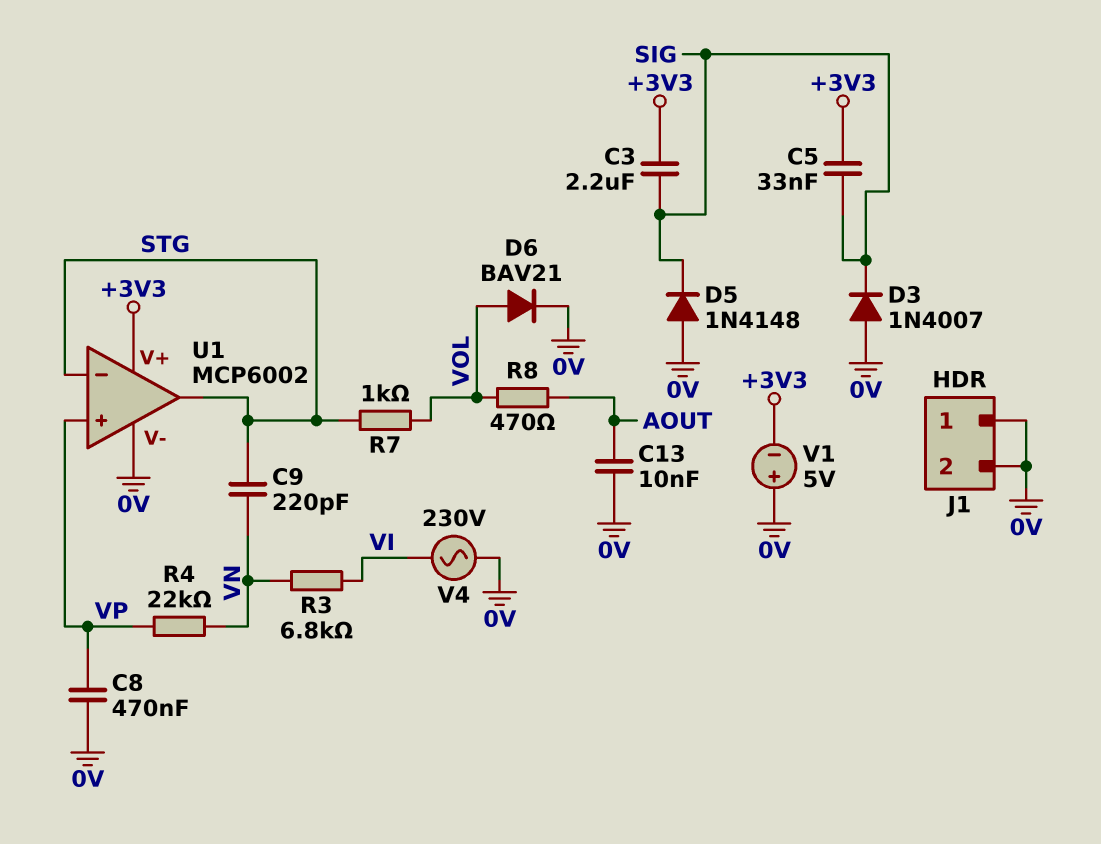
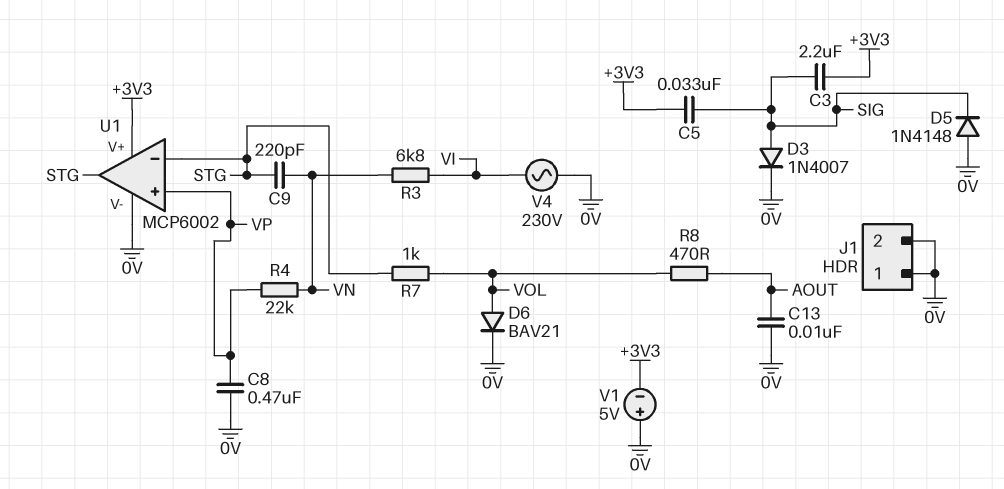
D3: diode 1N4007 (A 0V, K SIG) -> diode 1N4007 (A SIG, K 0V)

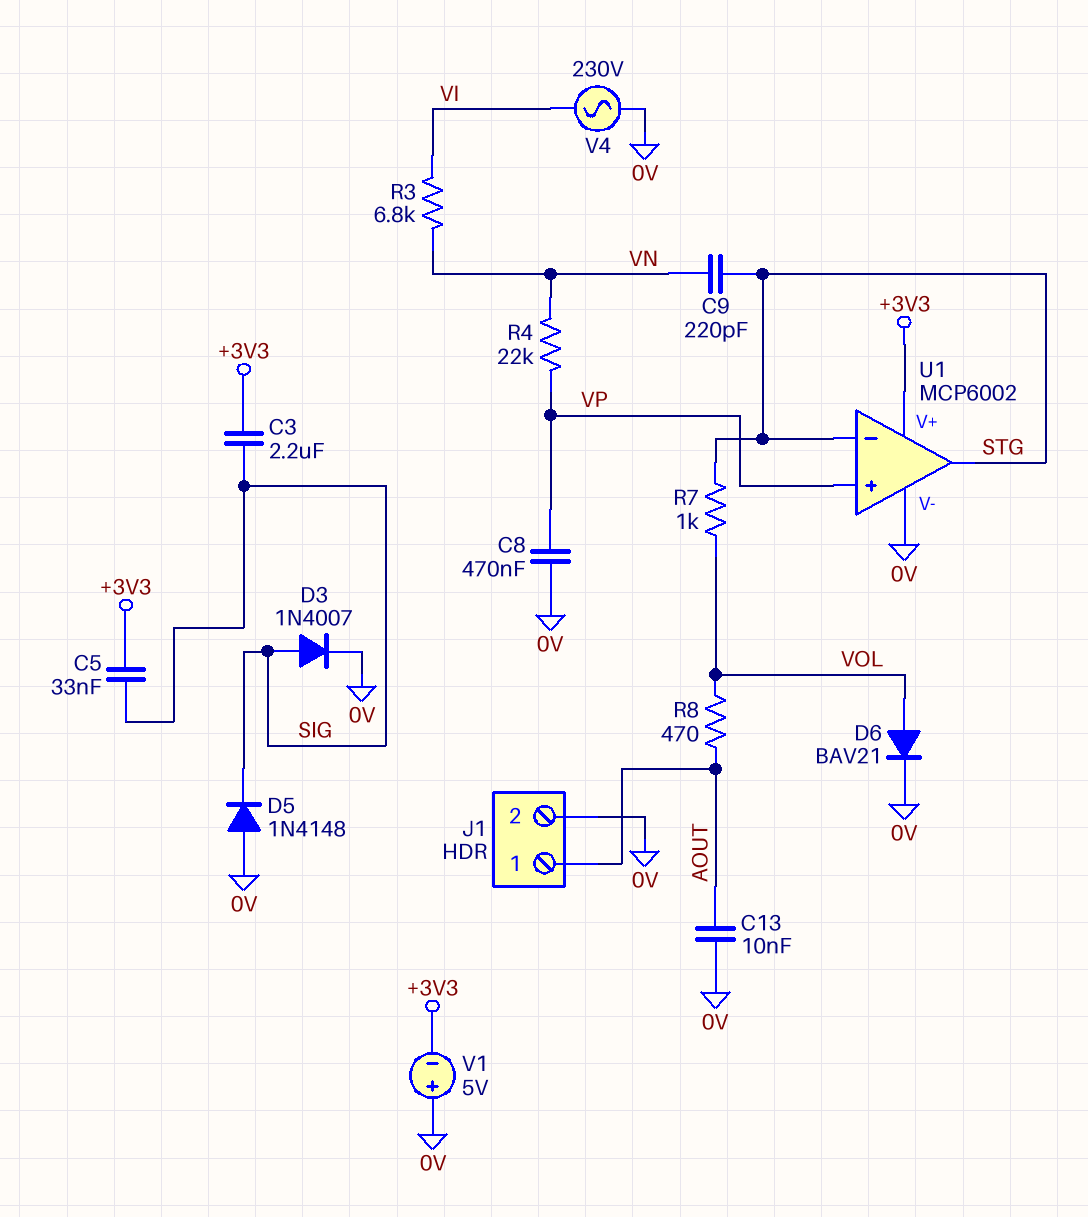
J1 pin 1: 0V -> AOUT

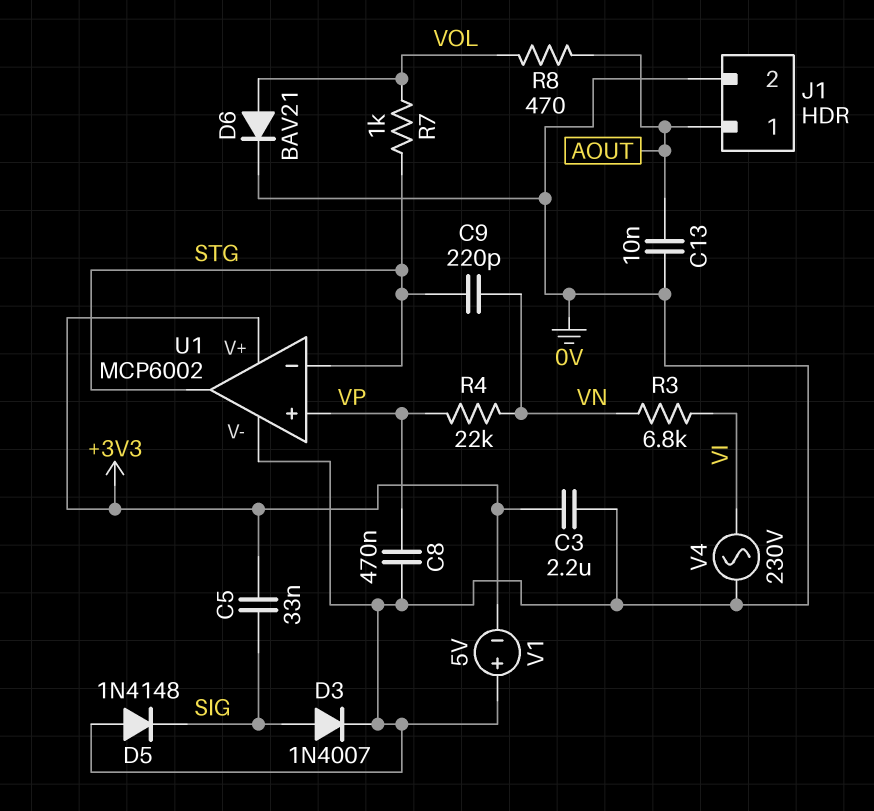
C3: 2.2uF (+3V3, SIG) -> 2.2uF (+3V3, 0V)

